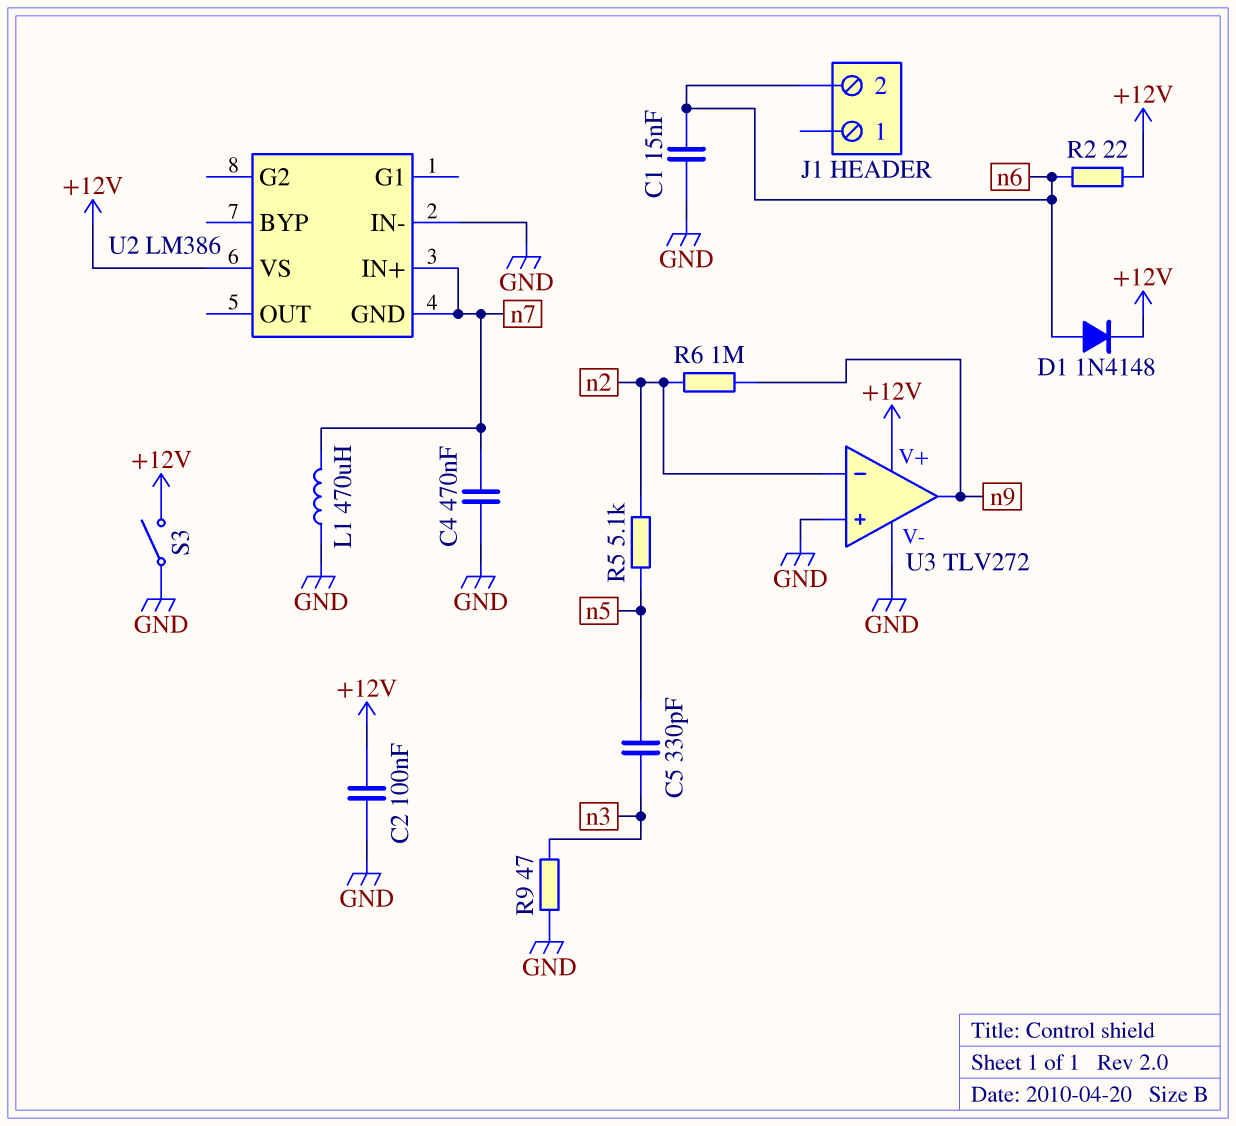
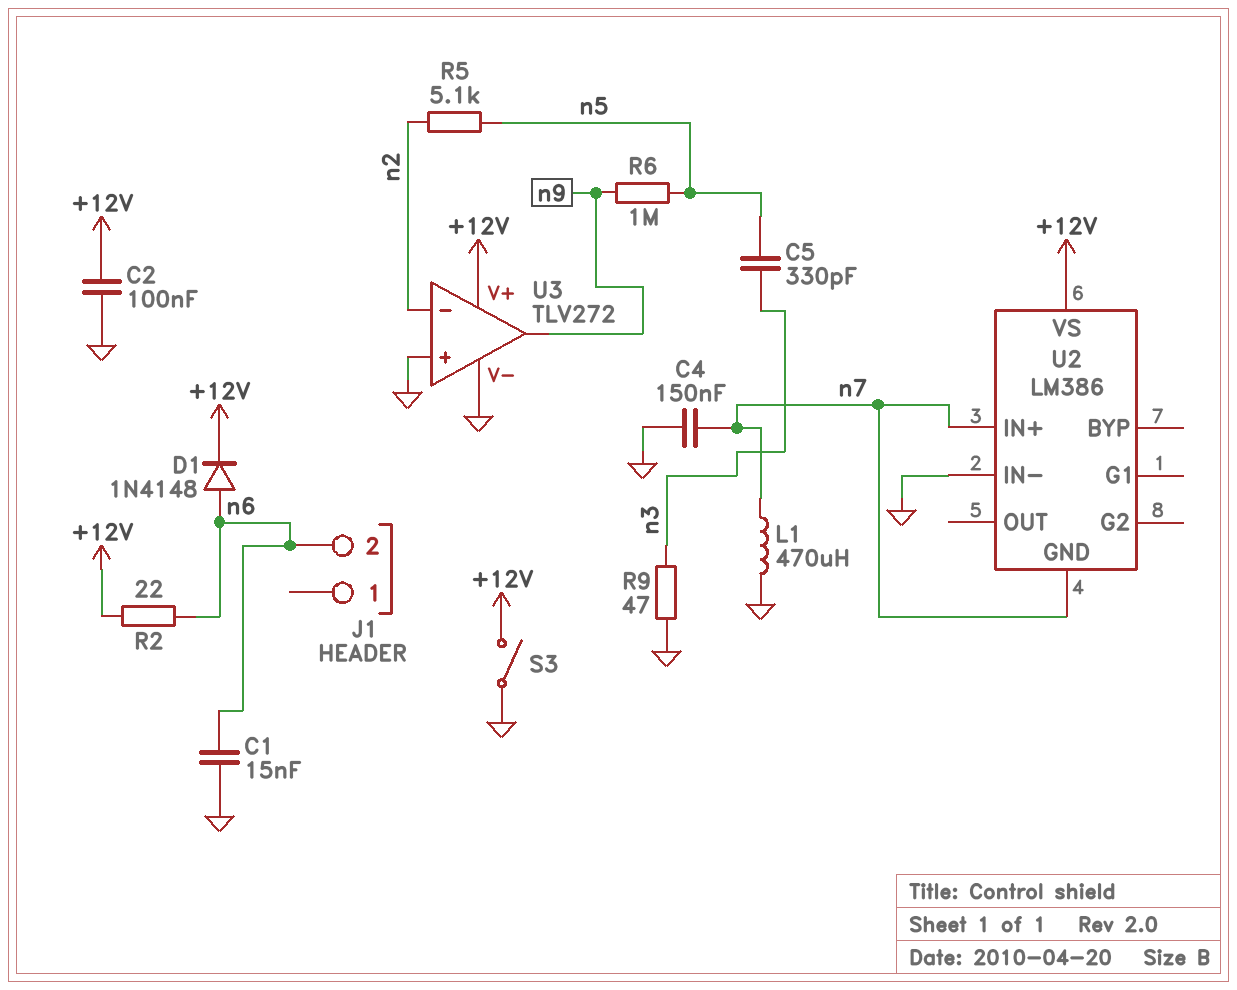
C4: 470nF (GND, n7) -> 150nF (GND, n7)
R6: 1M (n2, n9) -> 1M (n5, n9)

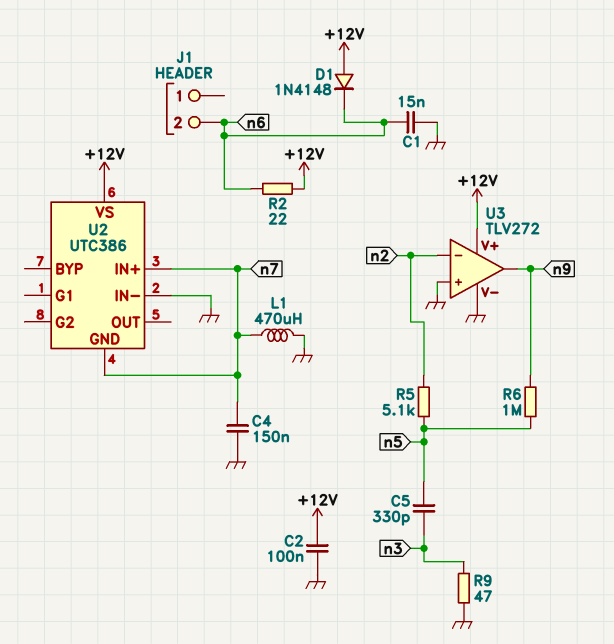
D1: diode 1N4148 (A n6, K +12V) -> diode 1N4148 (A +12V, K n6)
S3: switch (+12V, GND) -> none
U2: LM386 -> UTC386

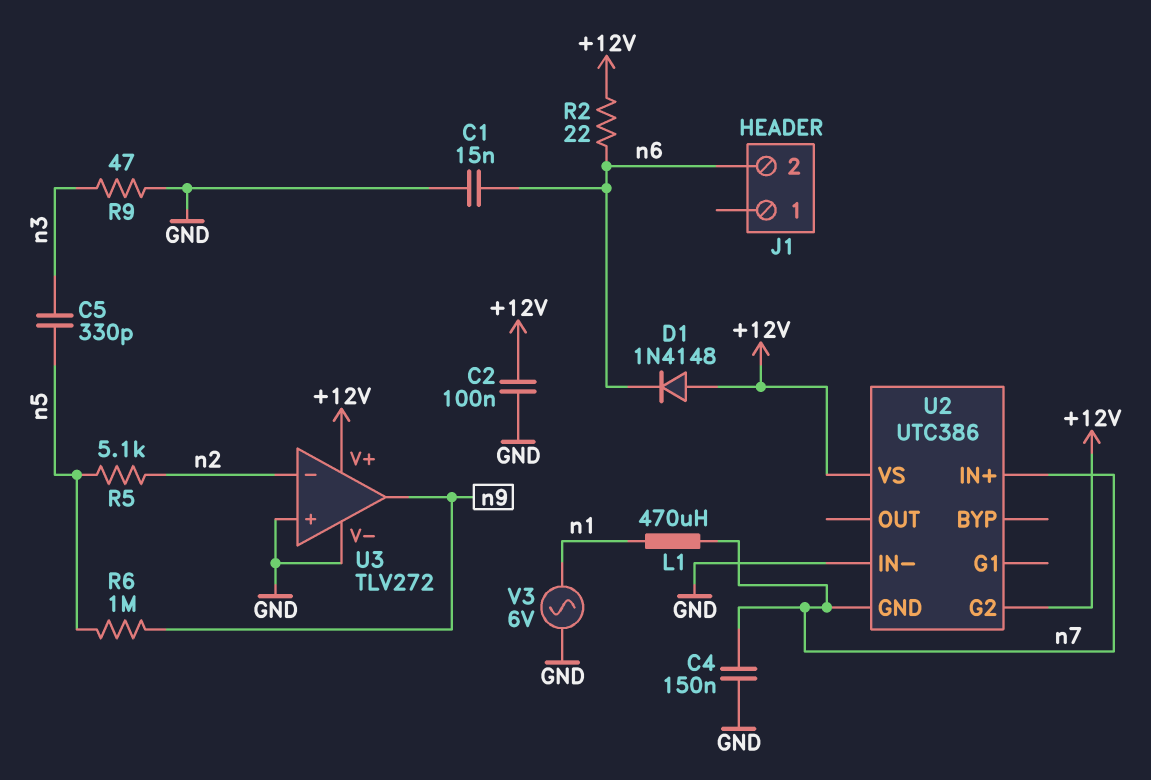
L1: 470uH (GND, n7) -> 470uH (n1, n7)
U2 pin G2: none -> +12V
V3: none -> AC 6V (GND, n1)

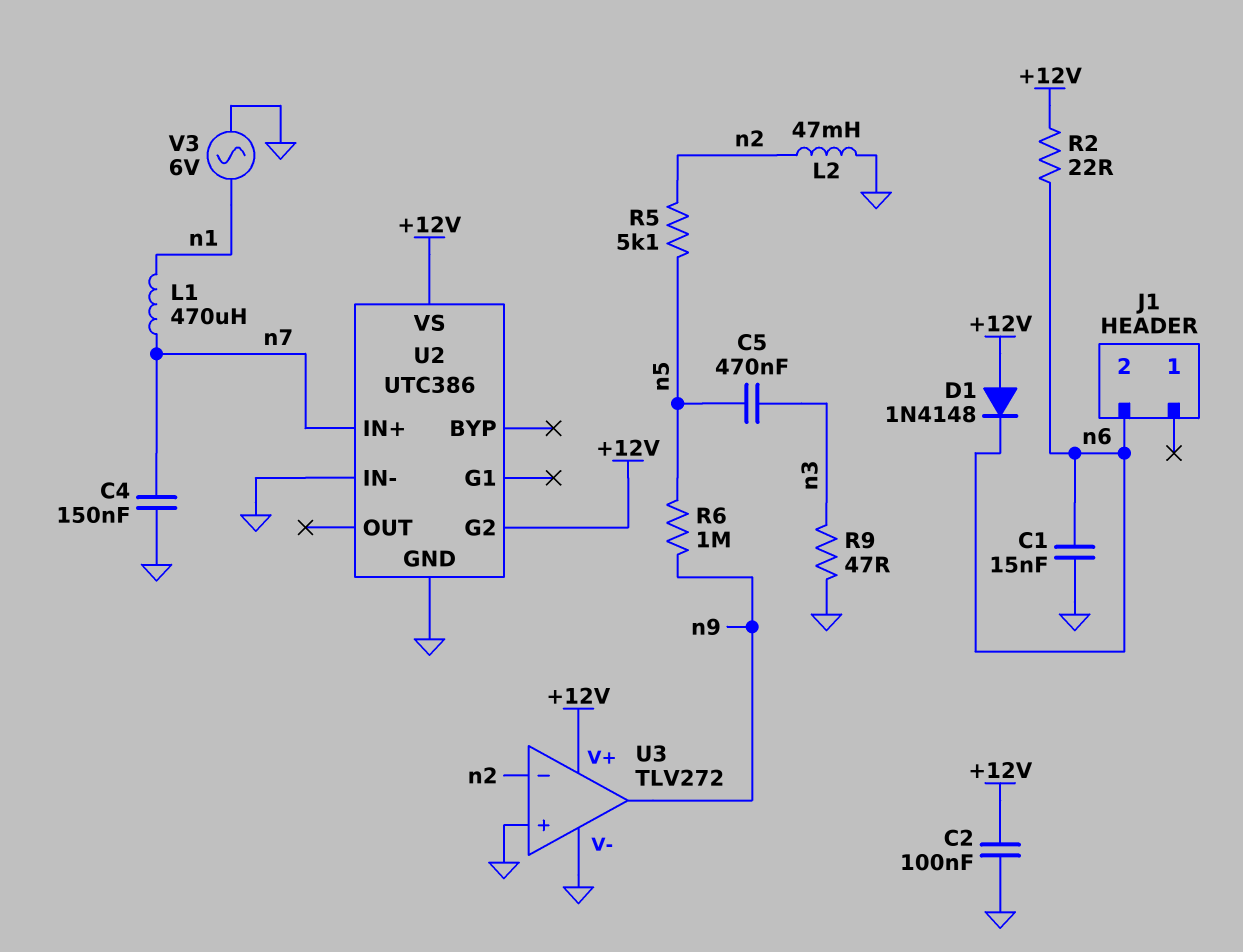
C5: 330pF (n3, n5) -> 470nF (n3, n5)
L2: none -> 47mH (GND, n2)
U2 pin GND: n7 -> GND

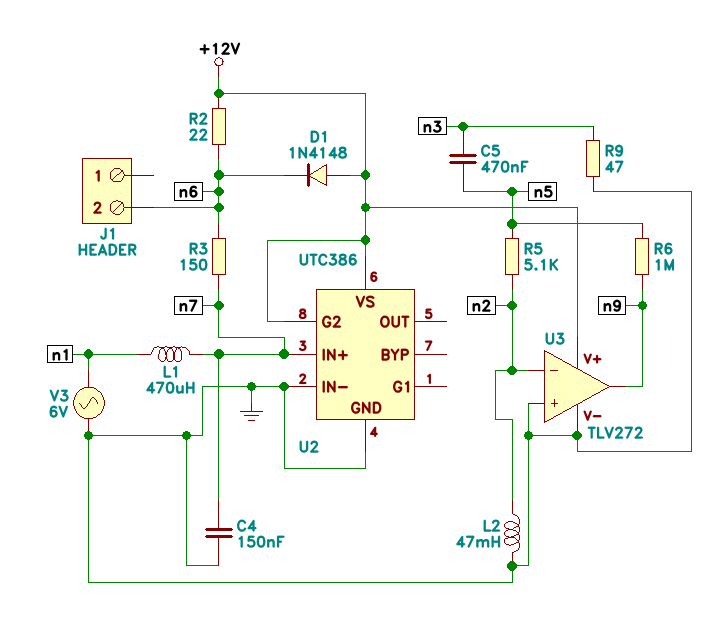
C1: 15nF (GND, n6) -> none
C2: 100nF (+12V, GND) -> none
R3: none -> 150 (n6, n7)

